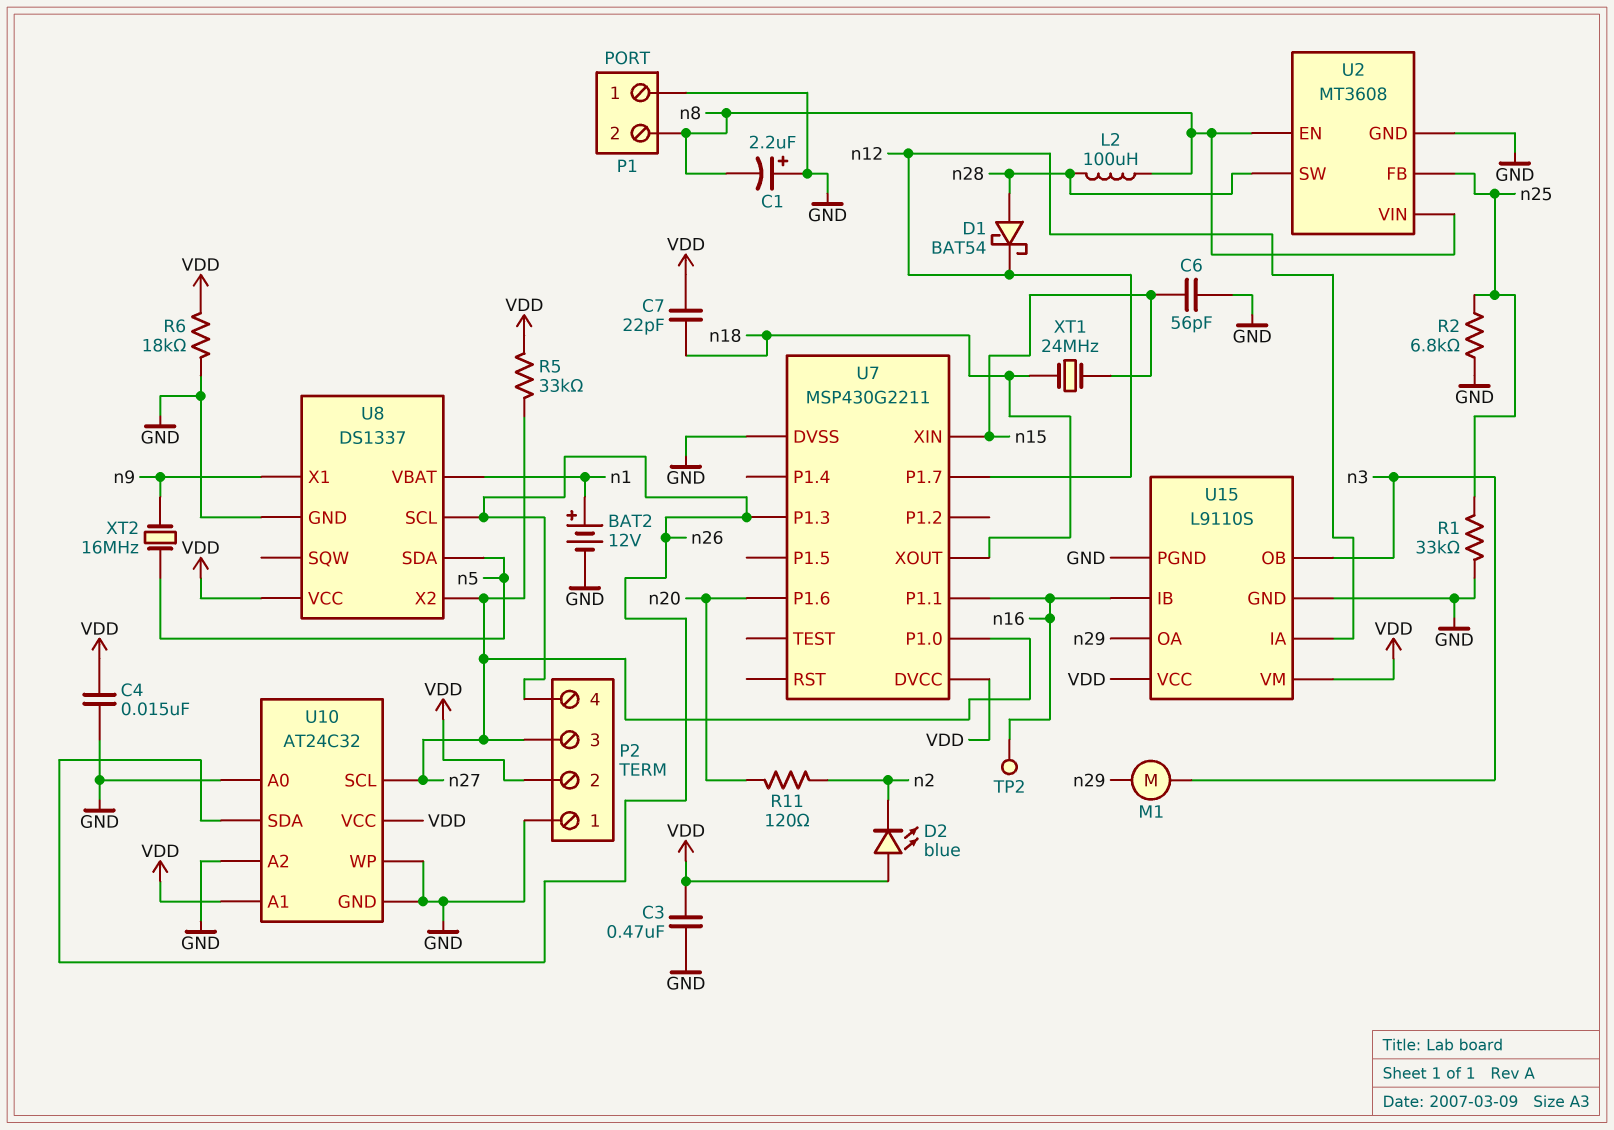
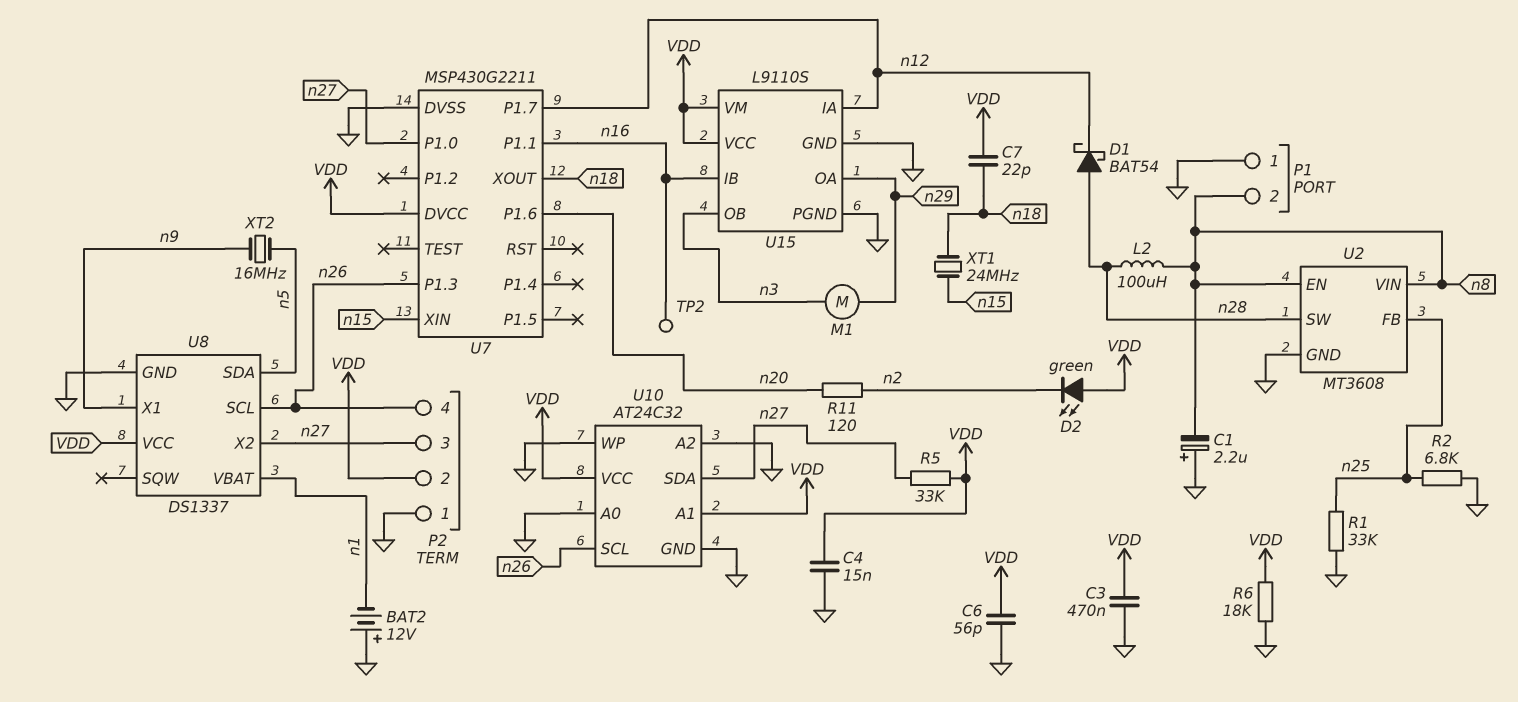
BAT2: 12V (plus n1, minus GND) -> 12V (plus GND, minus n1)
C6: 56pF (GND, n15) -> 56pF (GND, VDD)
D2: LED blue (A VDD, K n2) -> LED green (A VDD, K n2)
U10 pin SCL: n27 -> n26
U10 pin SDA: n26 -> n27

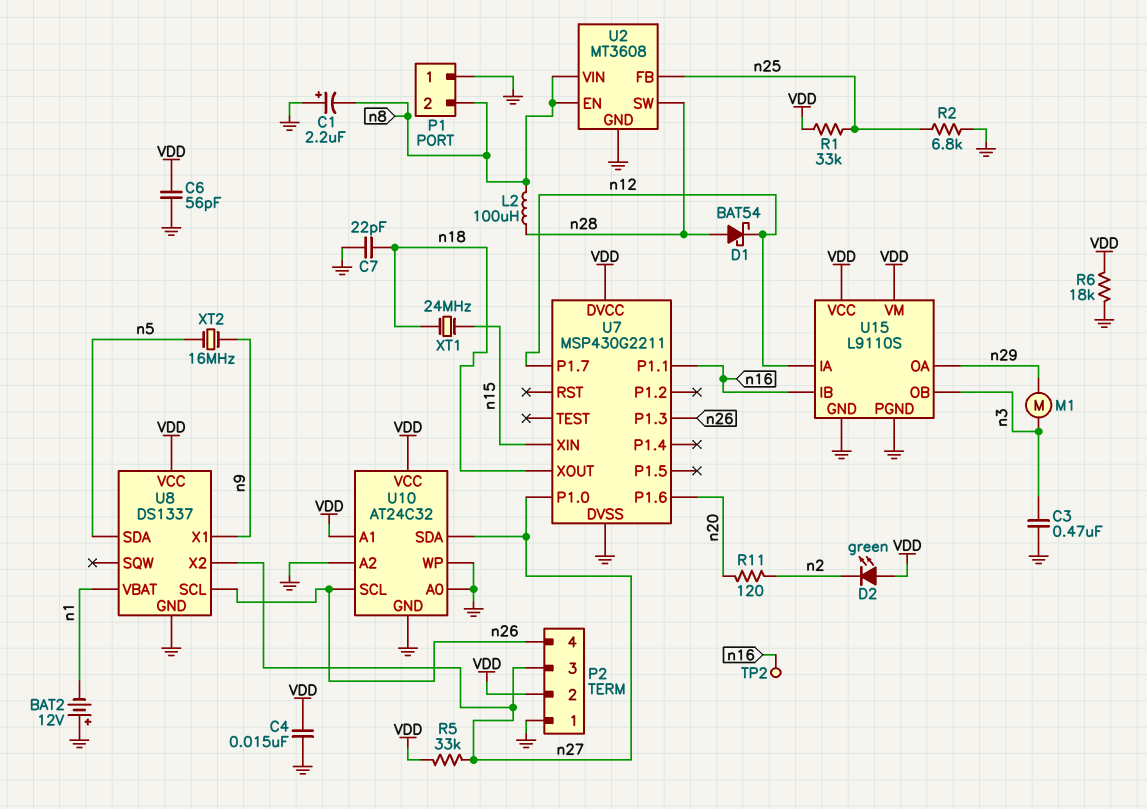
C3: 470nF (GND, VDD) -> 470nF (GND, n3)
C7: 22pF (VDD, n18) -> 22pF (GND, n18)
R1: 33k (GND, n25) -> 33k (VDD, n25)

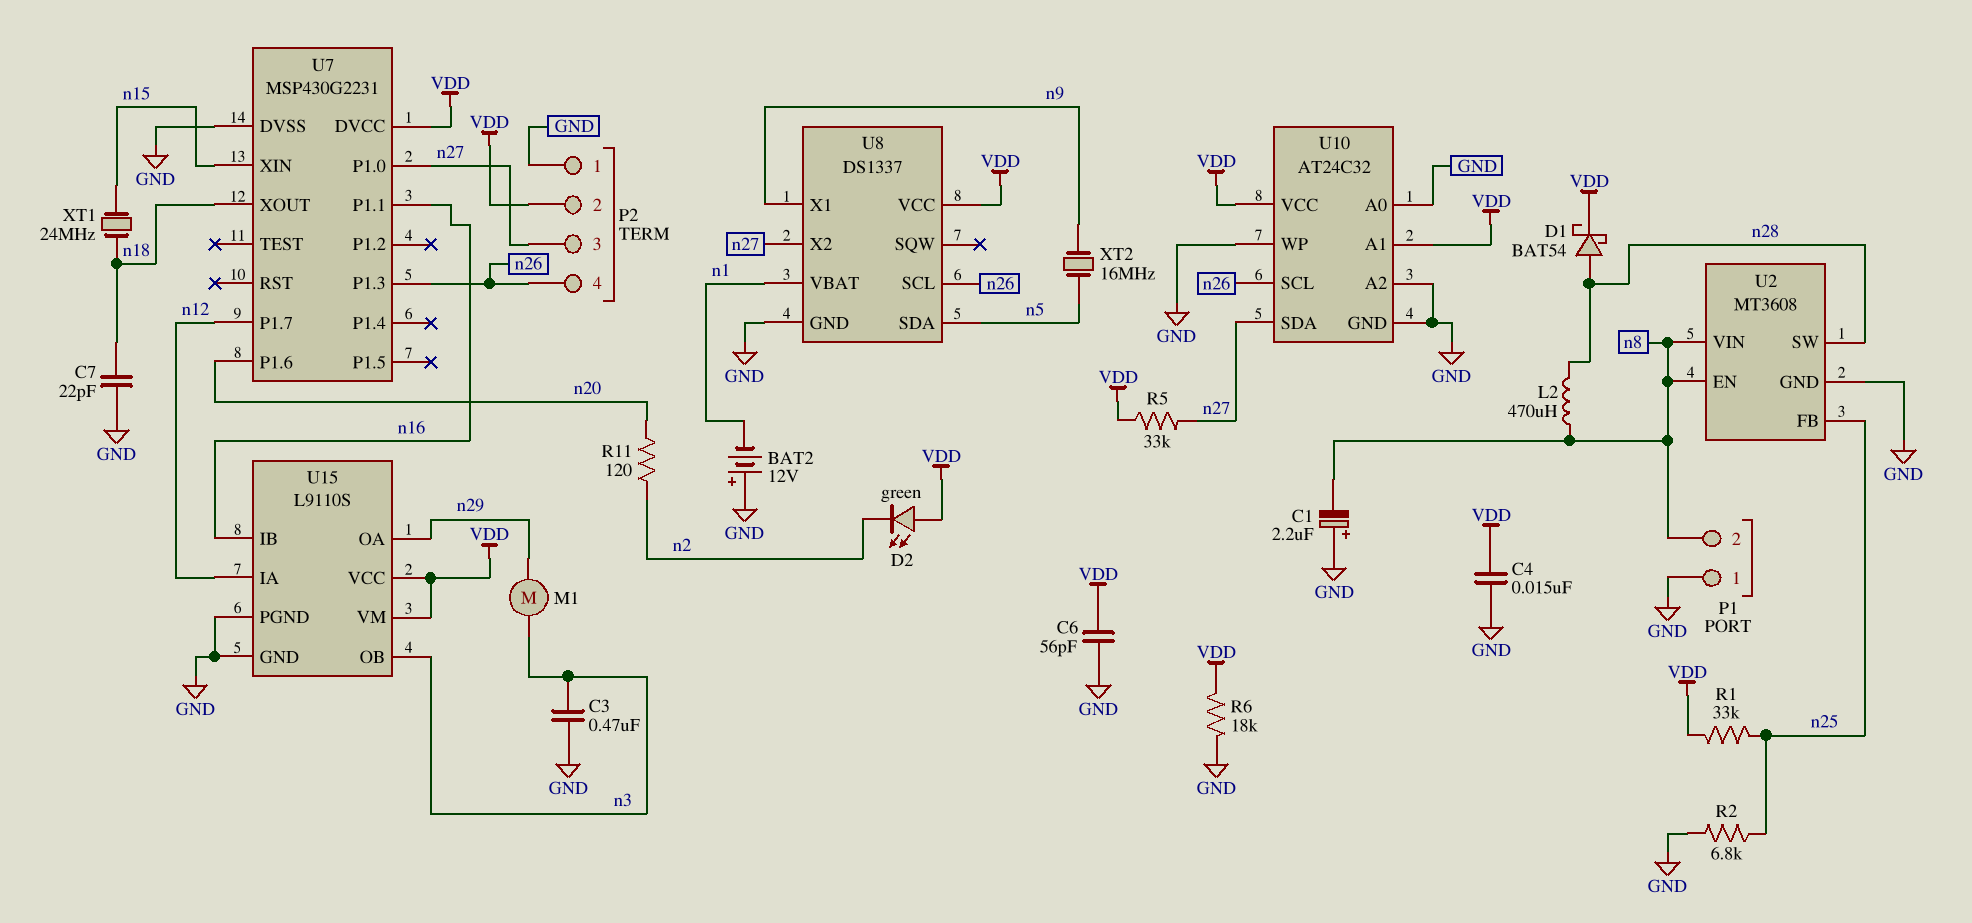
D1: schottky BAT54 (A n28, K n12) -> schottky BAT54 (A n28, K VDD)
L2: 100uH (n8, n28) -> 470uH (n8, n28)
TP2: test point (n16) -> none
U7: MSP430G2211 -> MSP430G2231

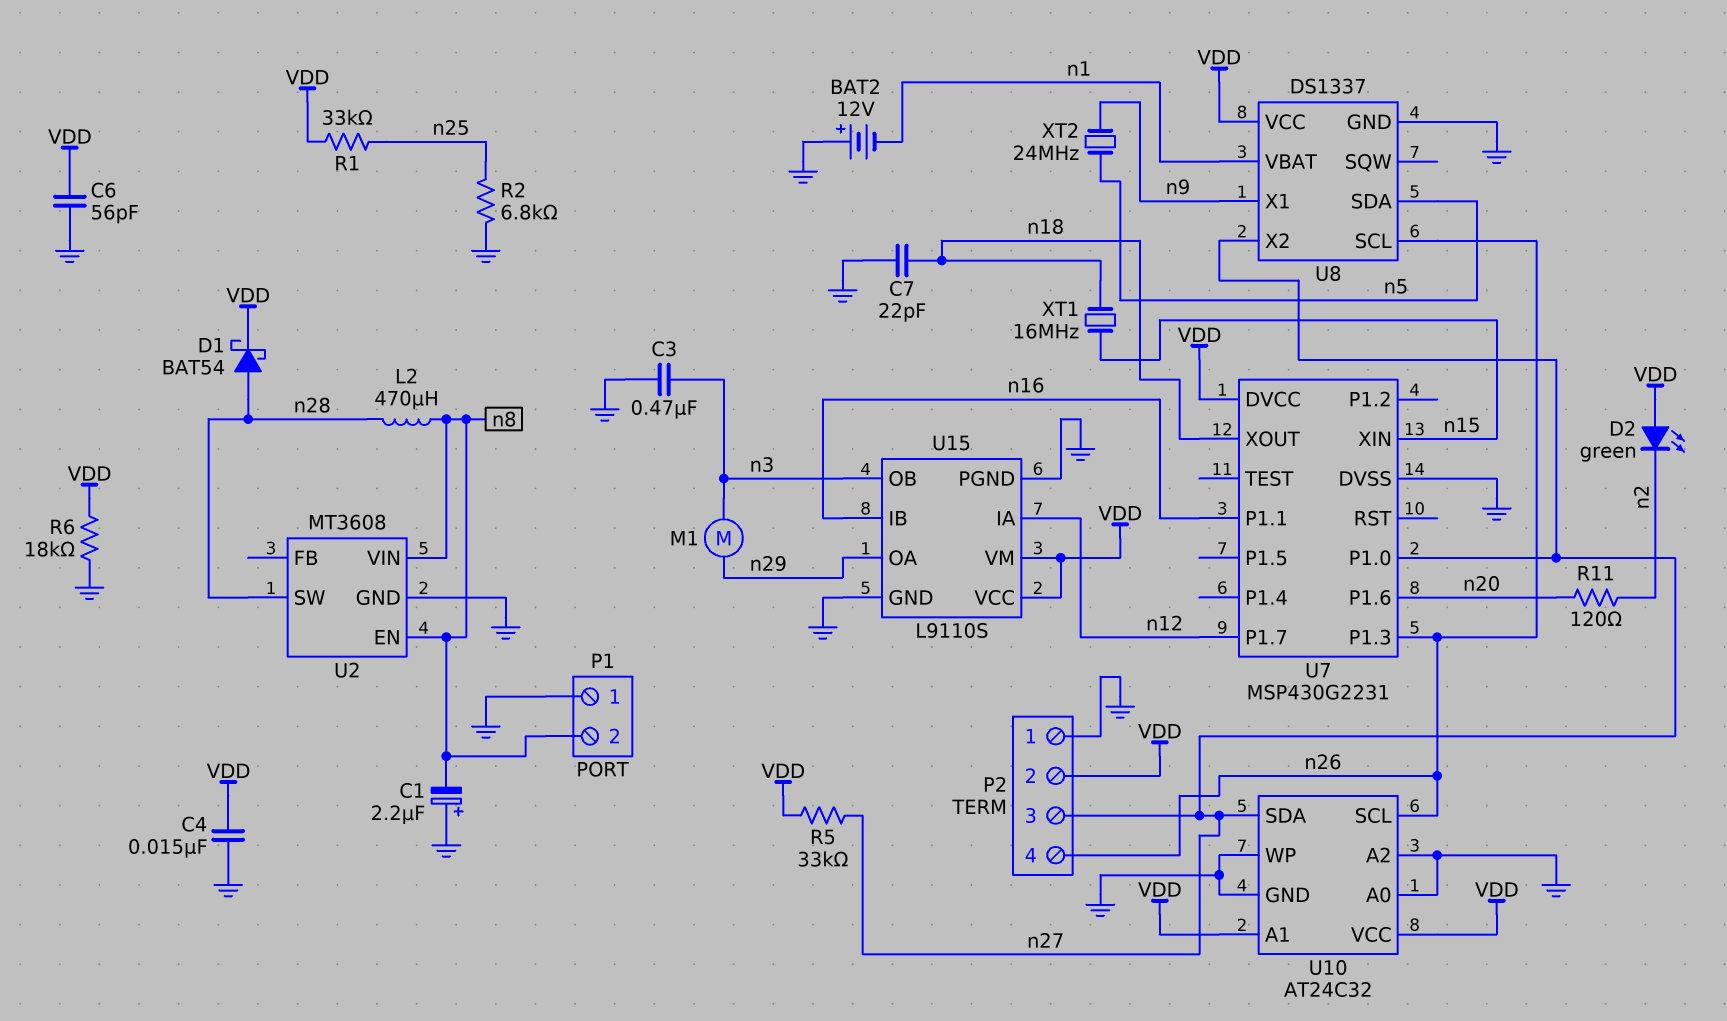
U2 pin FB: n25 -> none
XT1: 24MHz (n15, n18) -> 16MHz (n15, n18)
XT2: 16MHz (n5, n9) -> 24MHz (n5, n9)

